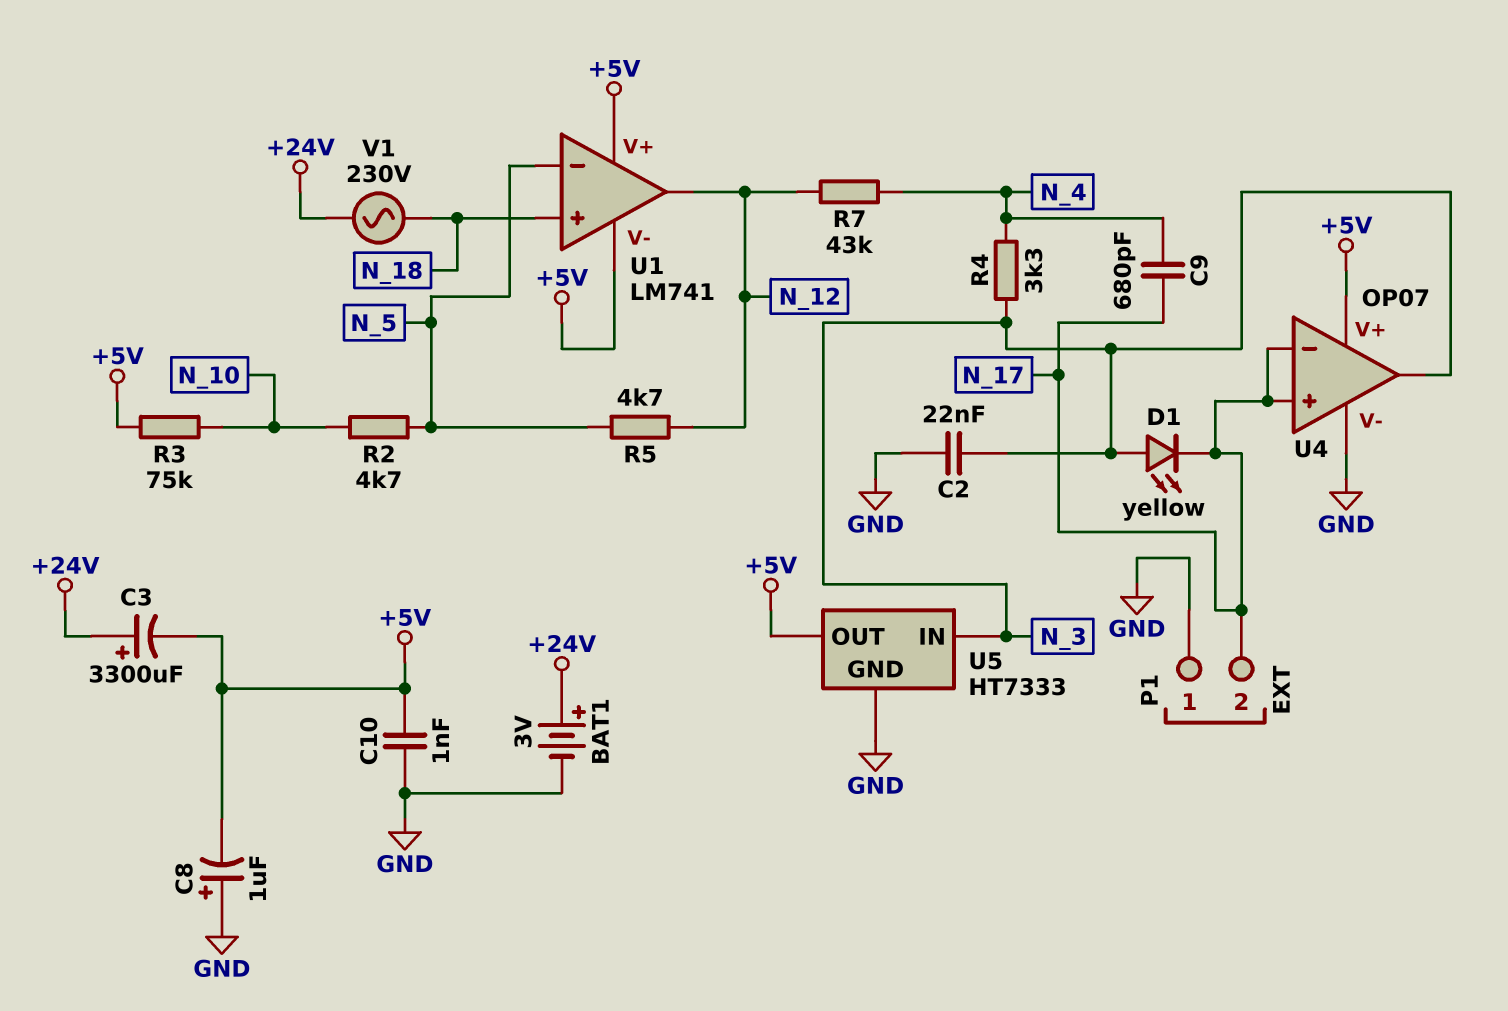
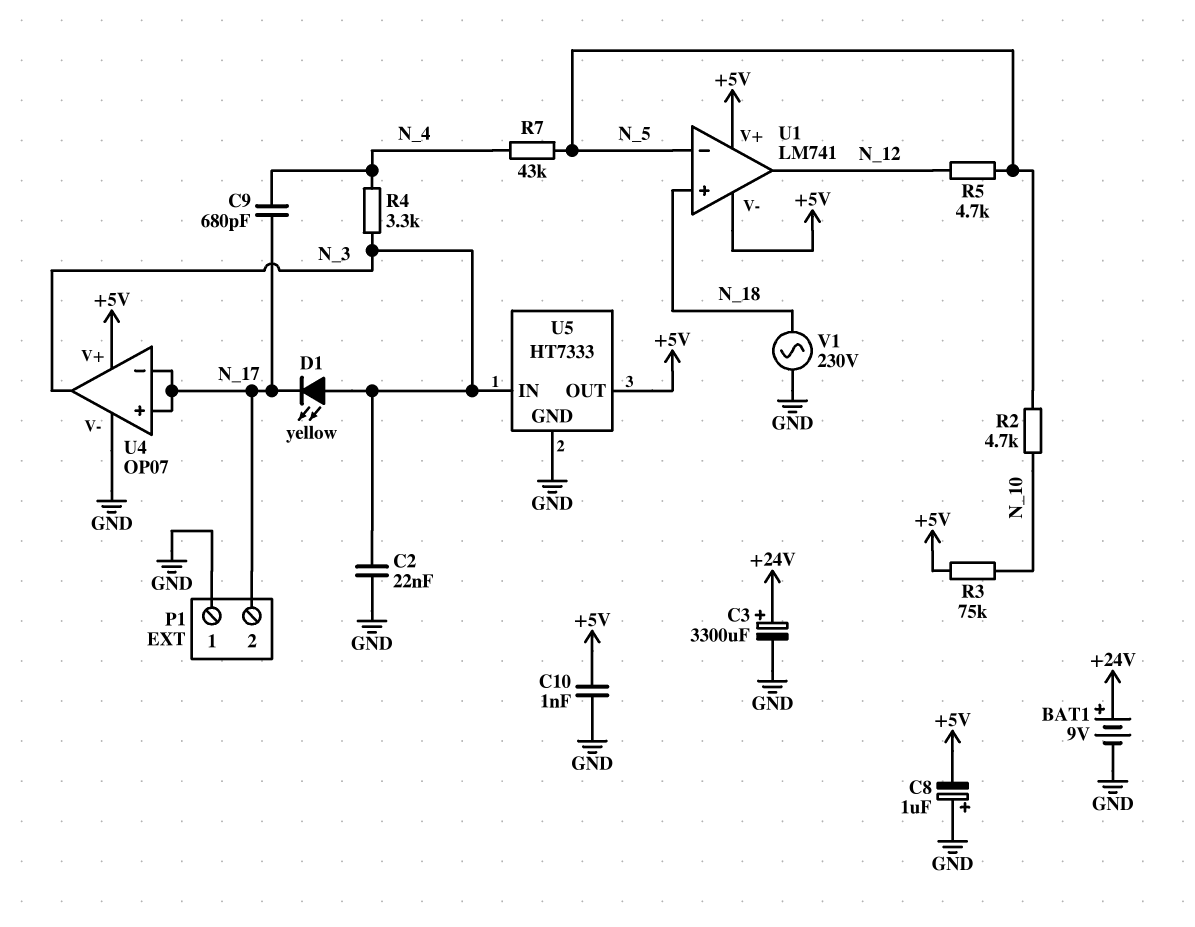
BAT1: 3V (plus +24V, minus GND) -> 9V (plus +24V, minus GND)
C3: 3300uF (plus +24V, minus +5V) -> 3300uF (plus +24V, minus GND)
R7: 43k (N_4, N_12) -> 43k (N_4, N_5)
V1: AC 230V (+24V, N_18) -> AC 230V (GND, N_18)

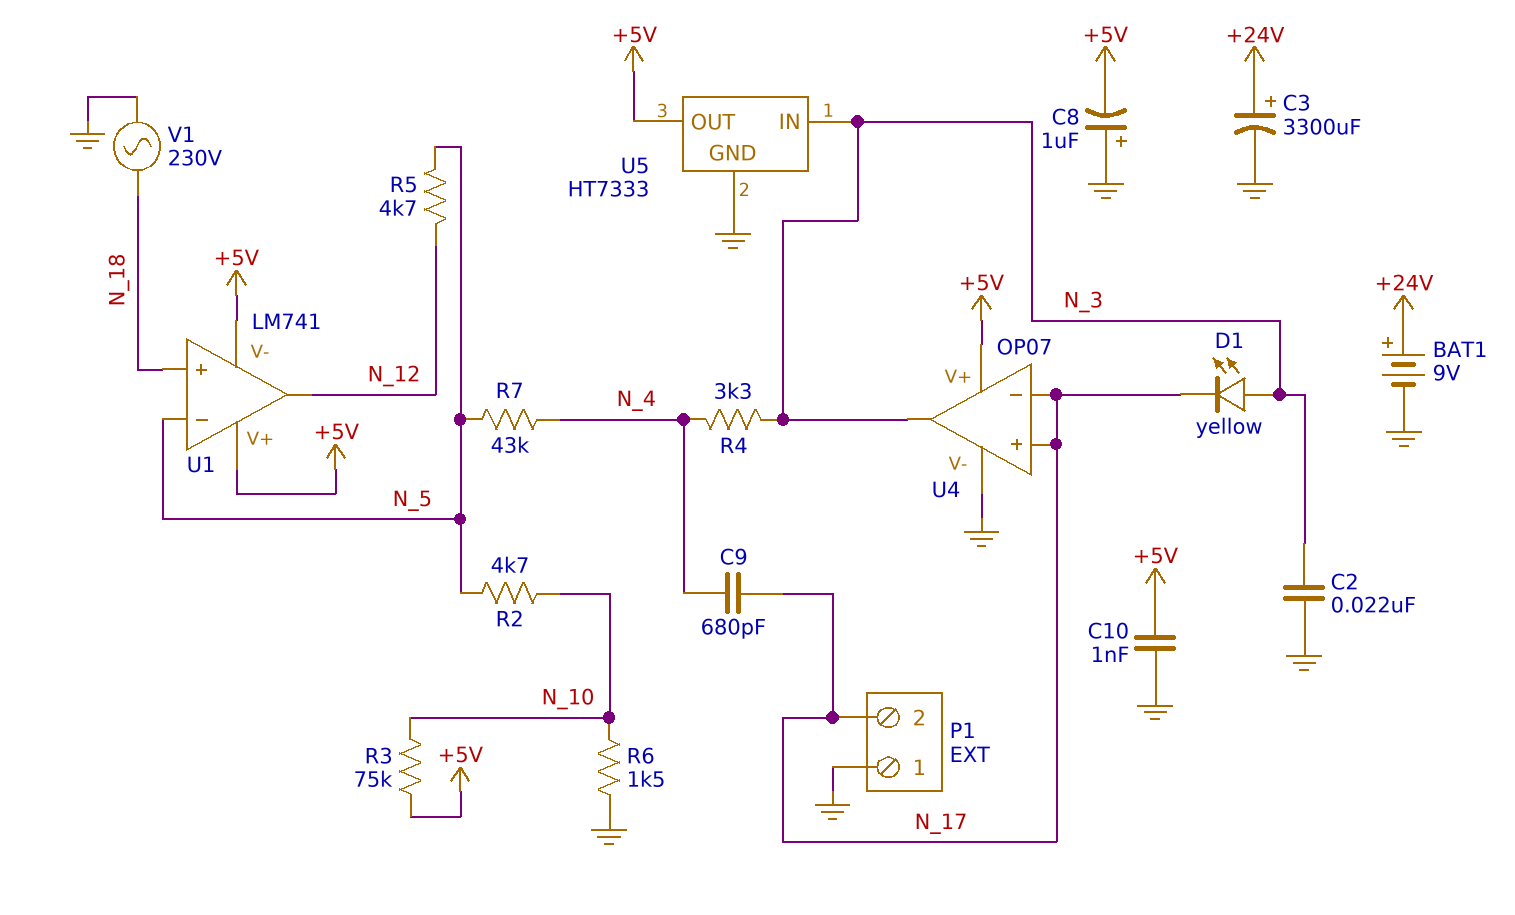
R6: none -> 1.5k (GND, N_10)

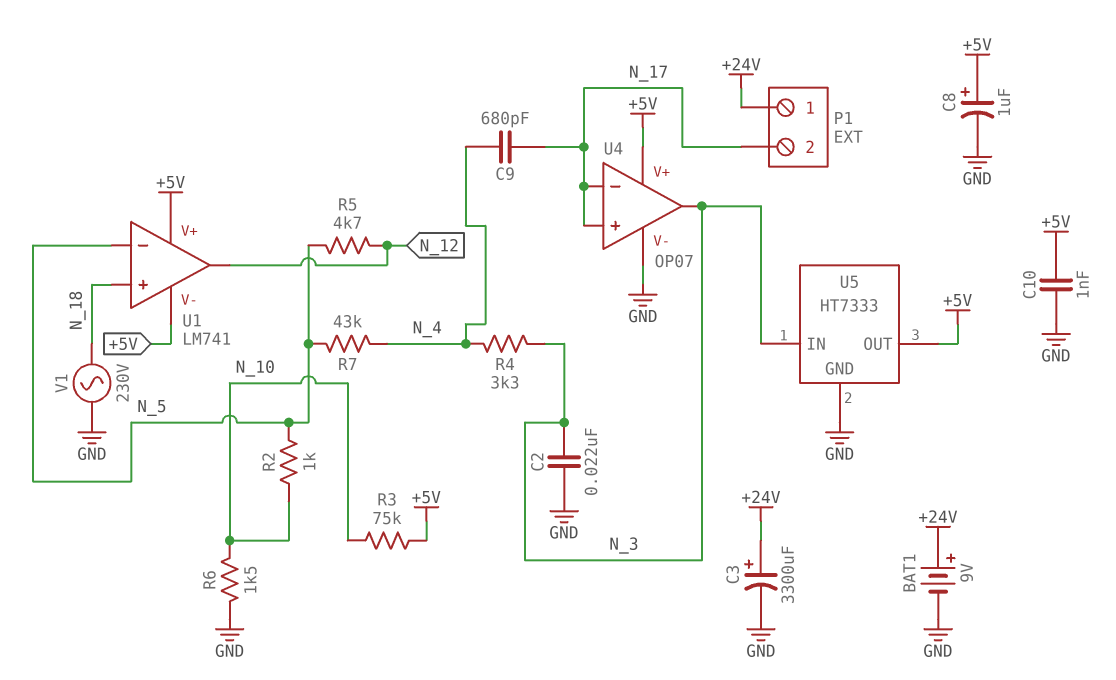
C8: 1uF (plus GND, minus +5V) -> 1uF (plus +5V, minus GND)
D1: LED yellow (A N_3, K N_17) -> none
P1 pin 1: GND -> +24V
R2: 4.7k (N_5, N_10) -> 1k (N_5, N_10)

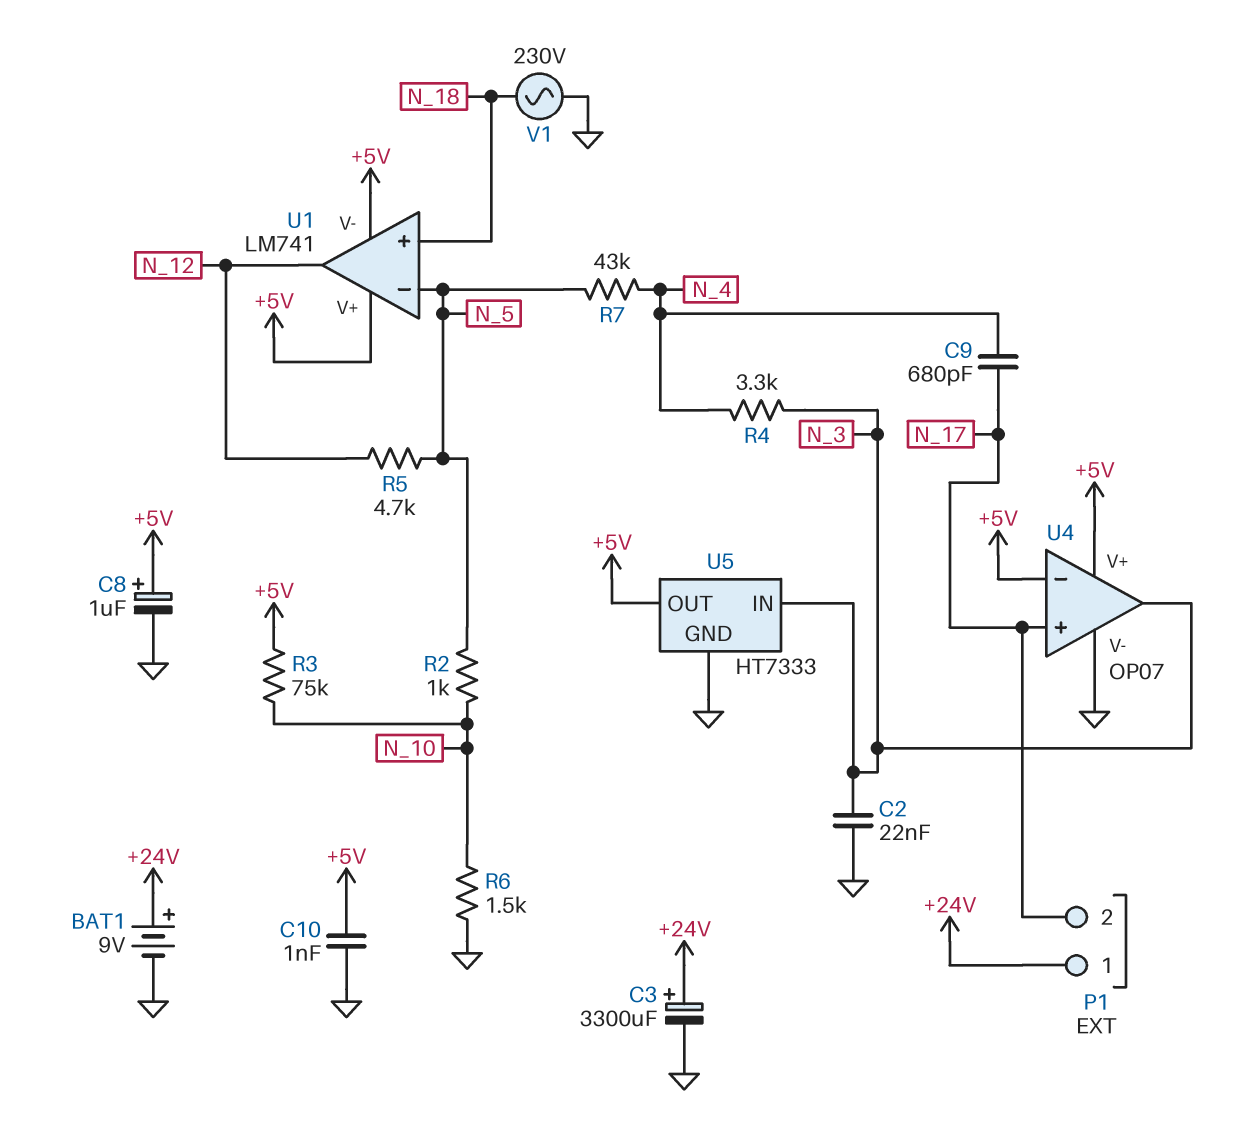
U4 pin in-: N_17 -> +5V

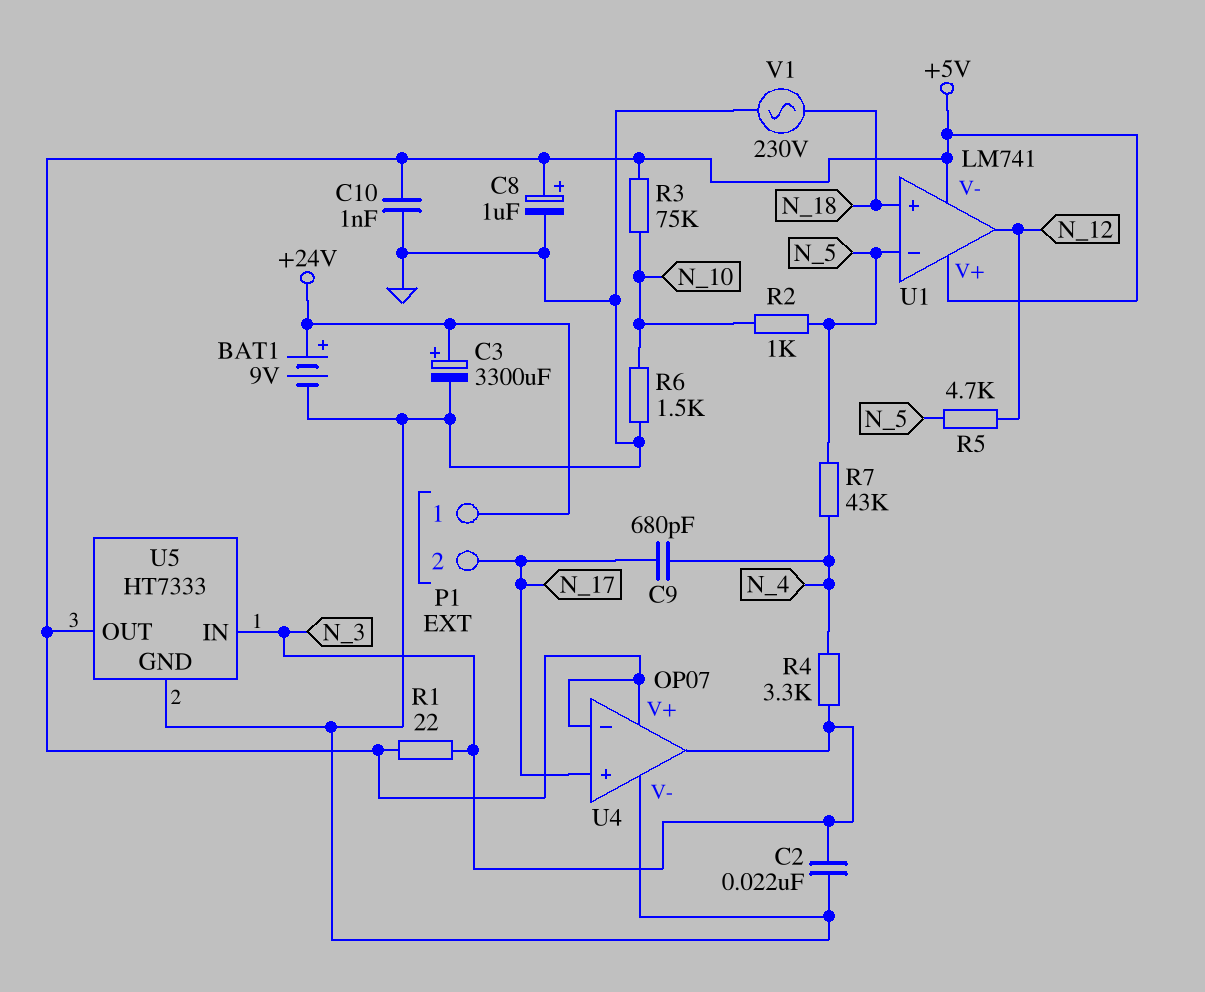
R1: none -> 22 (+5V, N_3)

